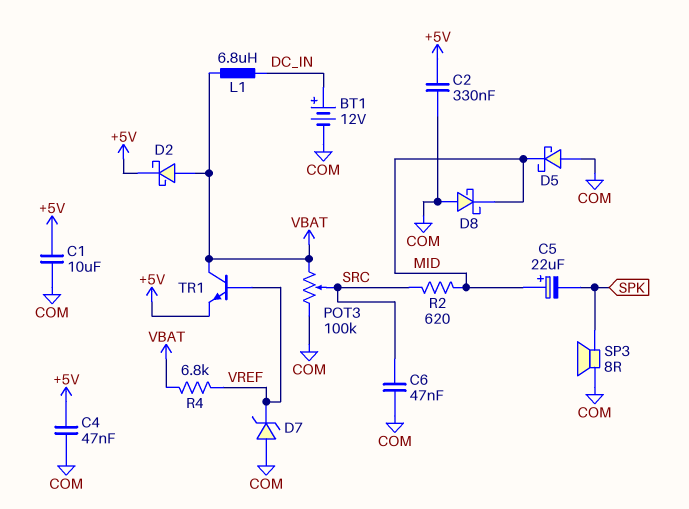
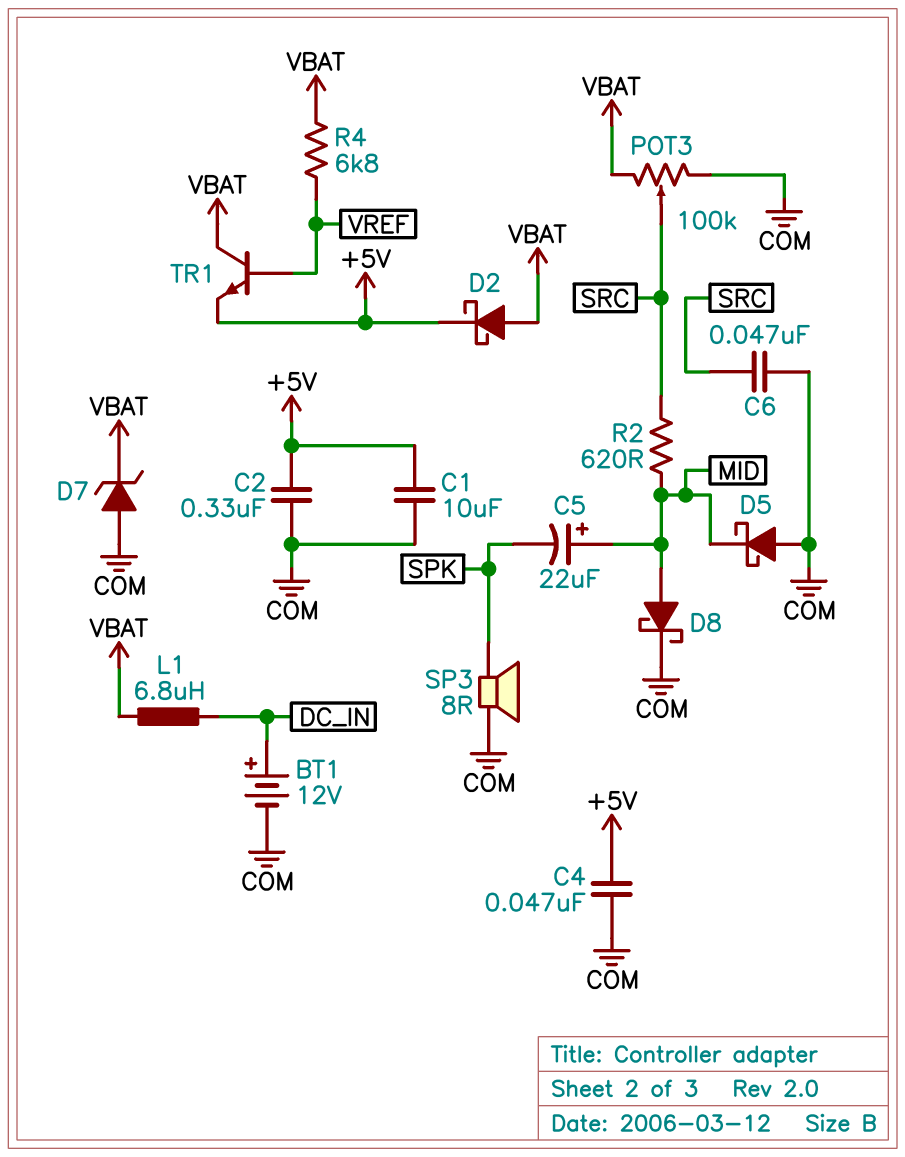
D7: zener (A COM, K VREF) -> zener (A COM, K VBAT)
D8: schottky (A COM, K MID) -> schottky (A MID, K COM)

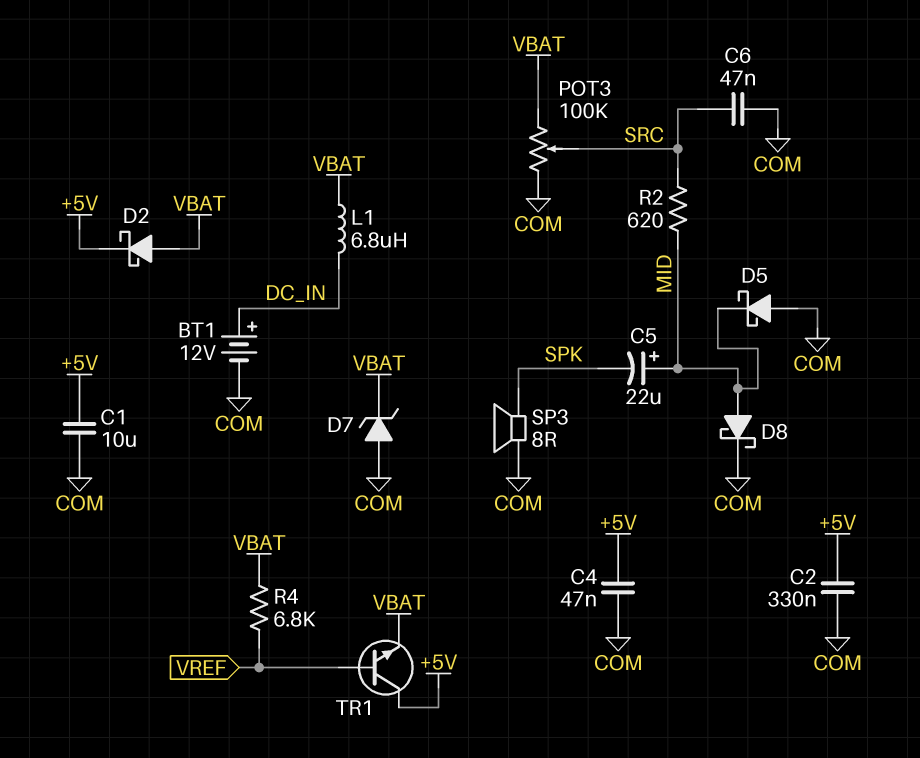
TR1: NPN (B VREF, C VBAT, E +5V) -> NPN (B VREF, C +5V, E VBAT)

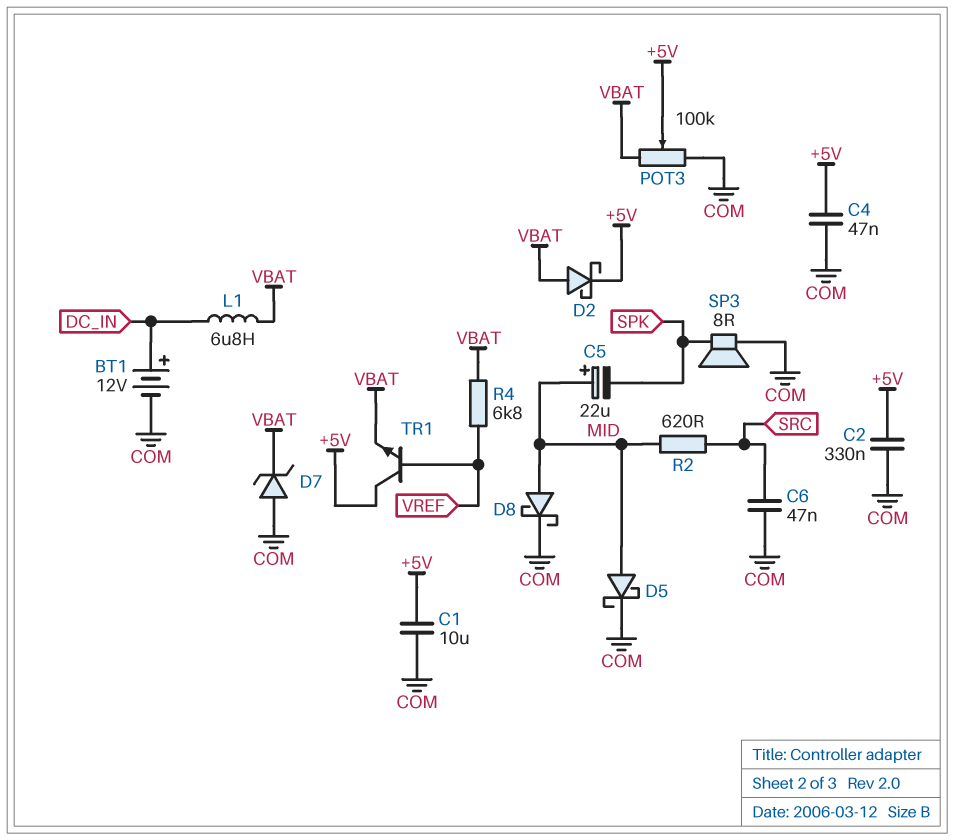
D5: schottky (A COM, K MID) -> schottky (A MID, K COM)
POT3: 100k (COM, VBAT, wiper SRC) -> 100k (COM, VBAT, wiper +5V)

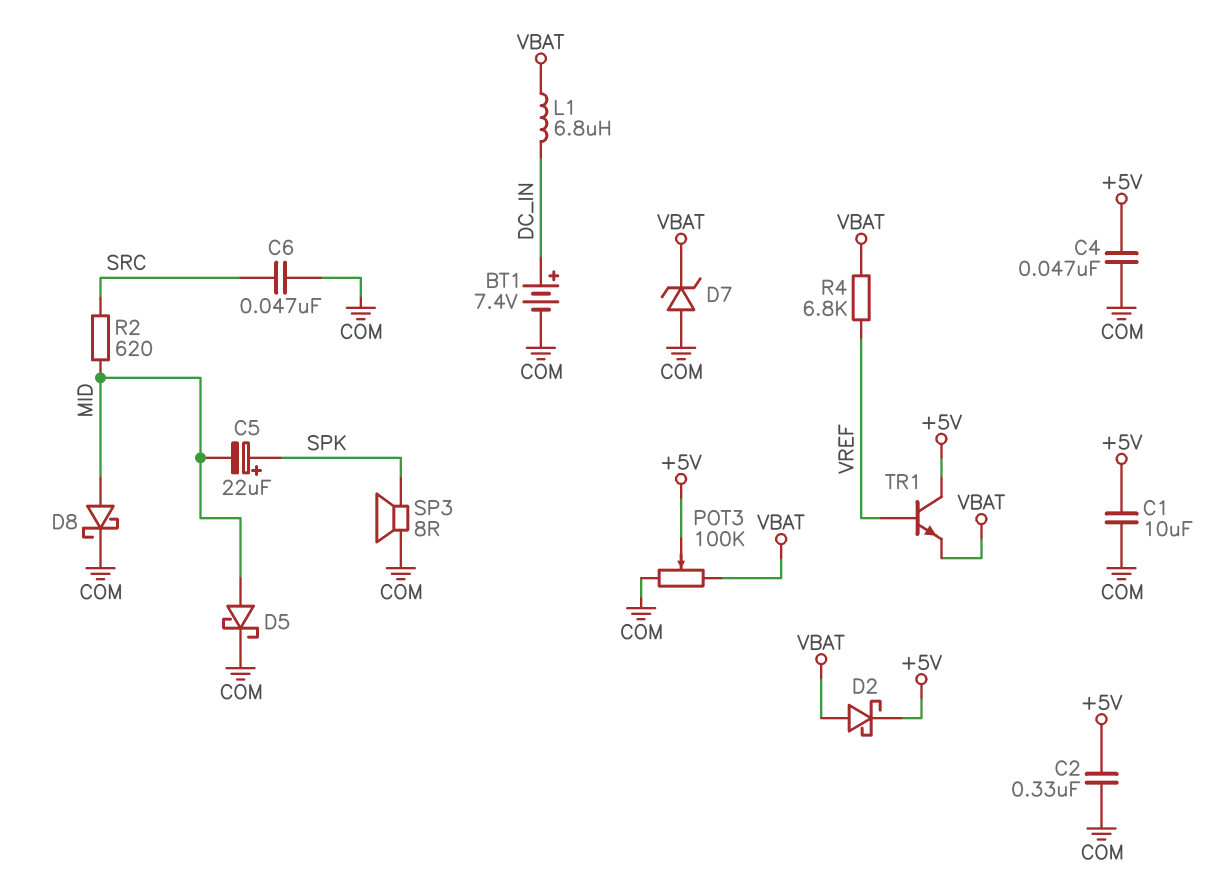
BT1: 12V (plus DC_IN, minus COM) -> 7.4V (plus DC_IN, minus COM)
C5: 22uF (plus MID, minus SPK) -> 22uF (plus SPK, minus MID)

